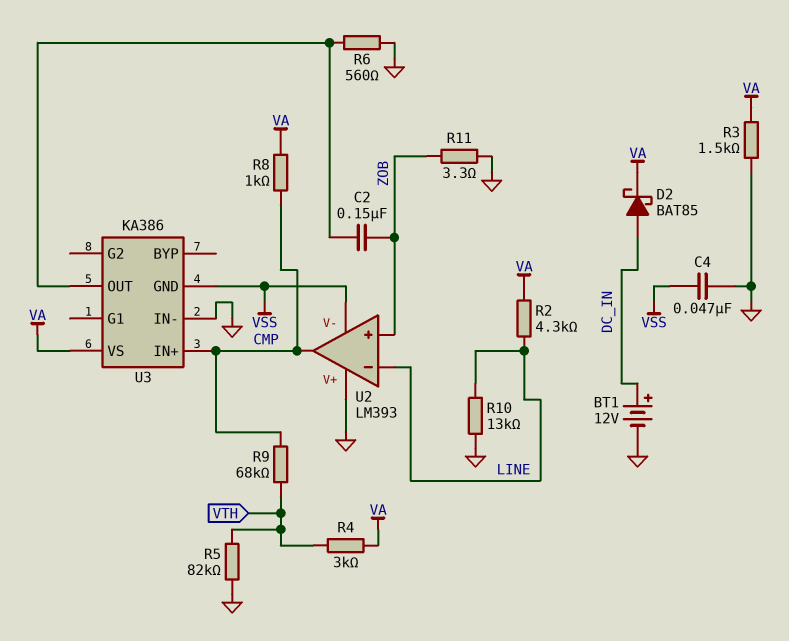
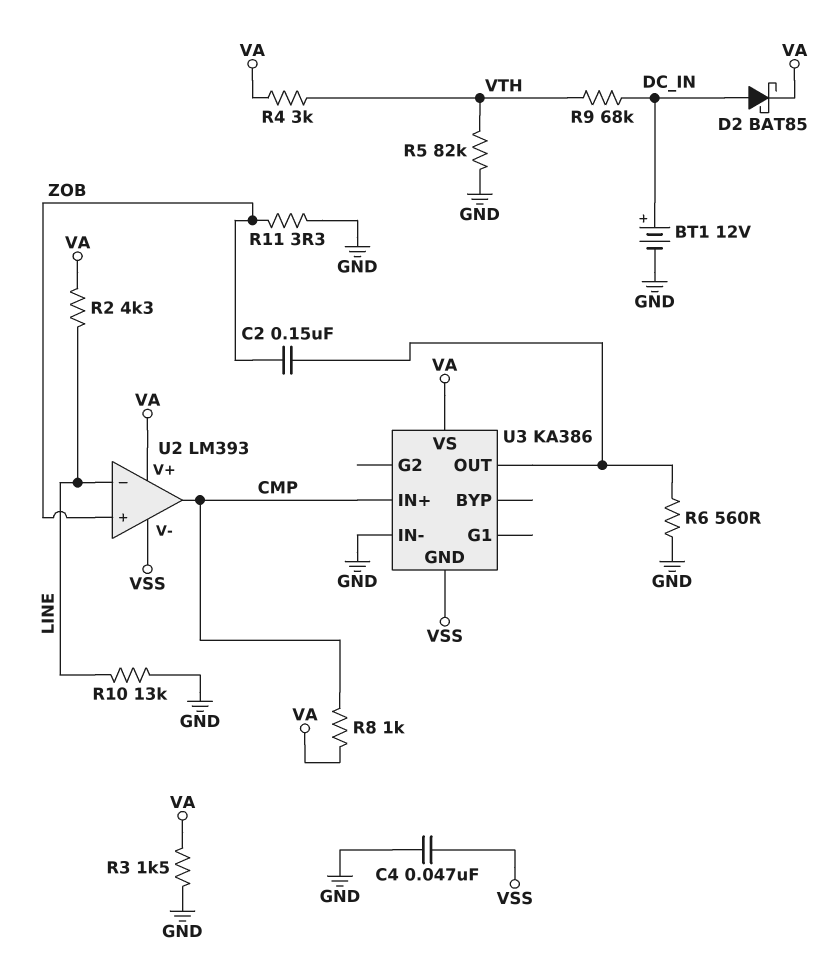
R9: 68k (CMP, VTH) -> 68k (DC_IN, VTH)
U2 pin V+: GND -> VA

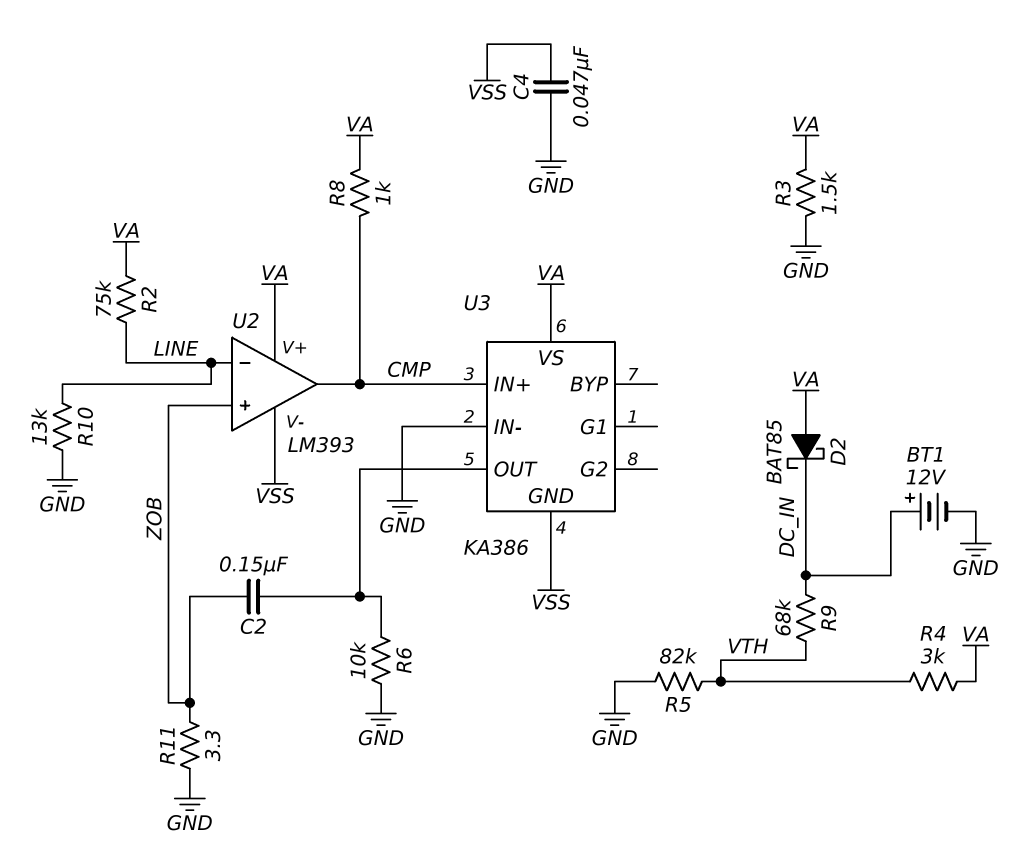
D2: schottky BAT85 (A DC_IN, K VA) -> schottky BAT85 (A VA, K DC_IN)
R2: 4.3k (LINE, VA) -> 75k (LINE, VA)
R6: 560 (GND, U3/OUT) -> 10k (GND, U3/OUT)

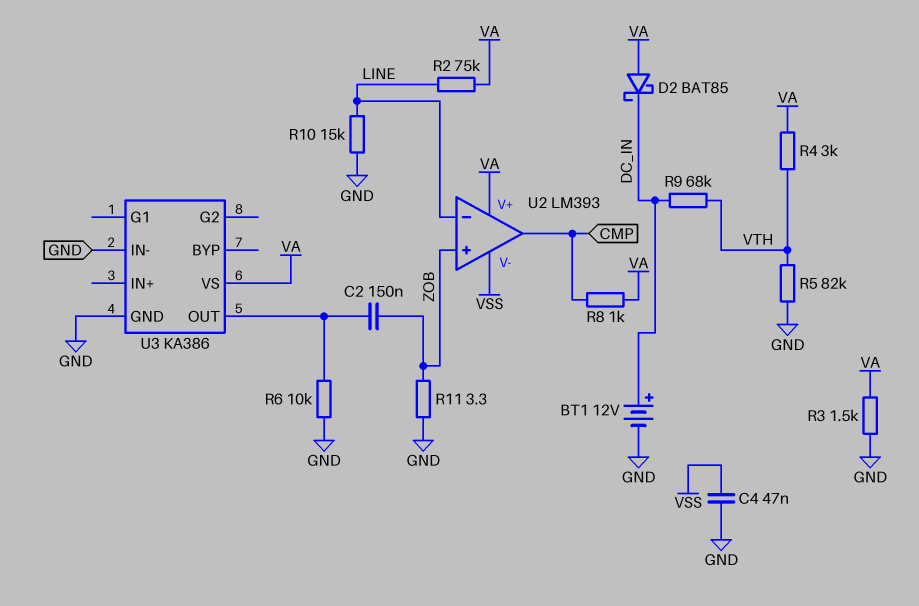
R10: 13k (GND, LINE) -> 15k (GND, LINE)
U3 pin GND: VSS -> GND
U3 pin IN+: CMP -> none

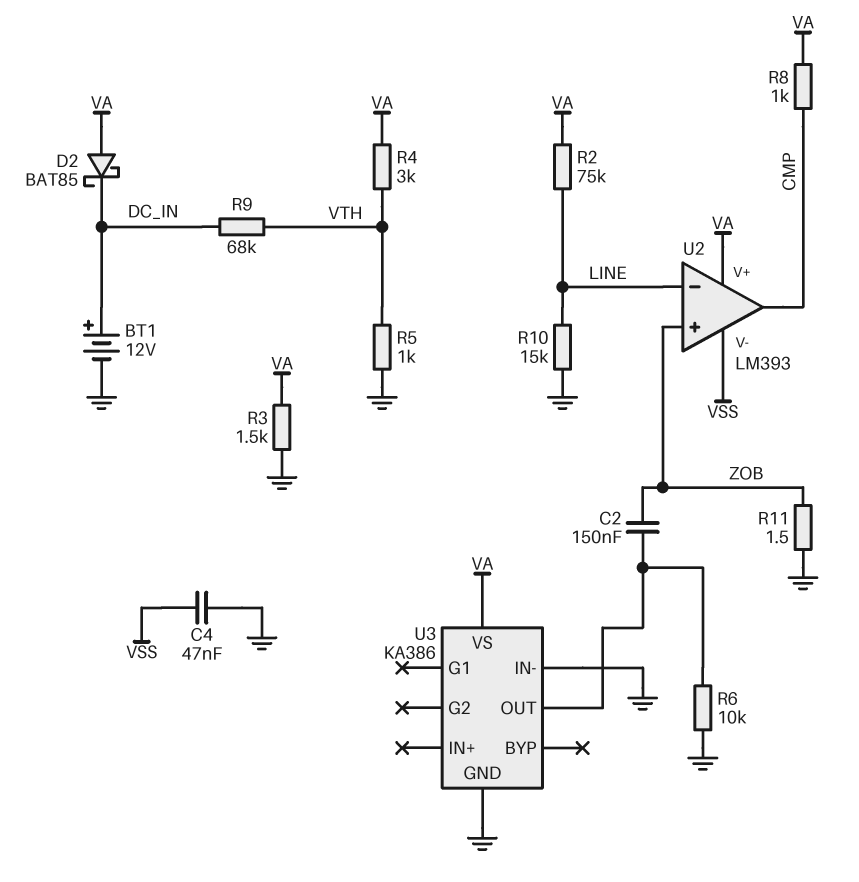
R5: 82k (GND, VTH) -> 1k (GND, VTH)
R11: 3.3 (GND, ZOB) -> 1.5 (GND, ZOB)

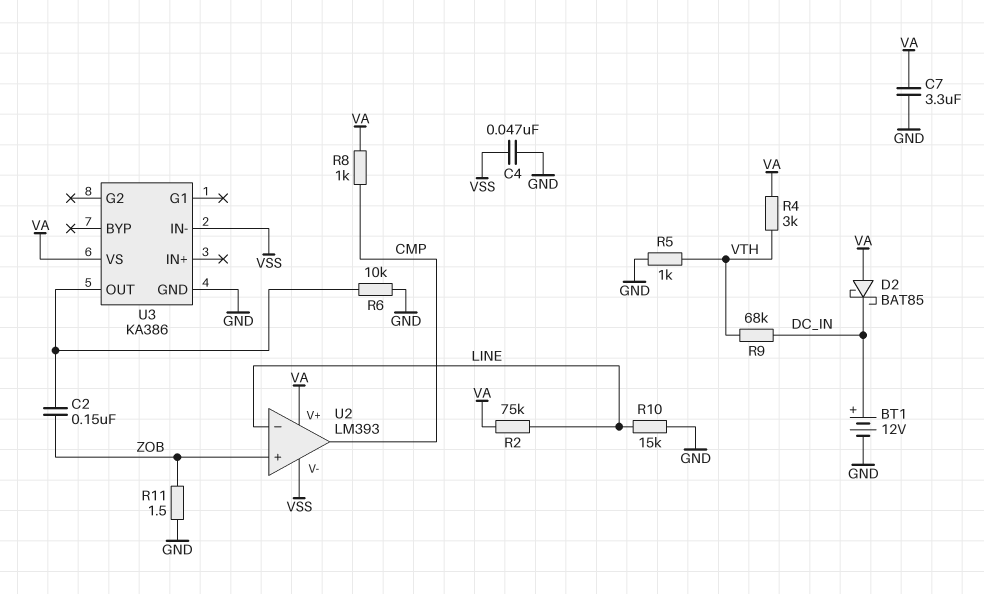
C7: none -> 3.3uF (GND, VA)
R3: 1.5k (GND, VA) -> none
U3 pin IN-: GND -> VSS

